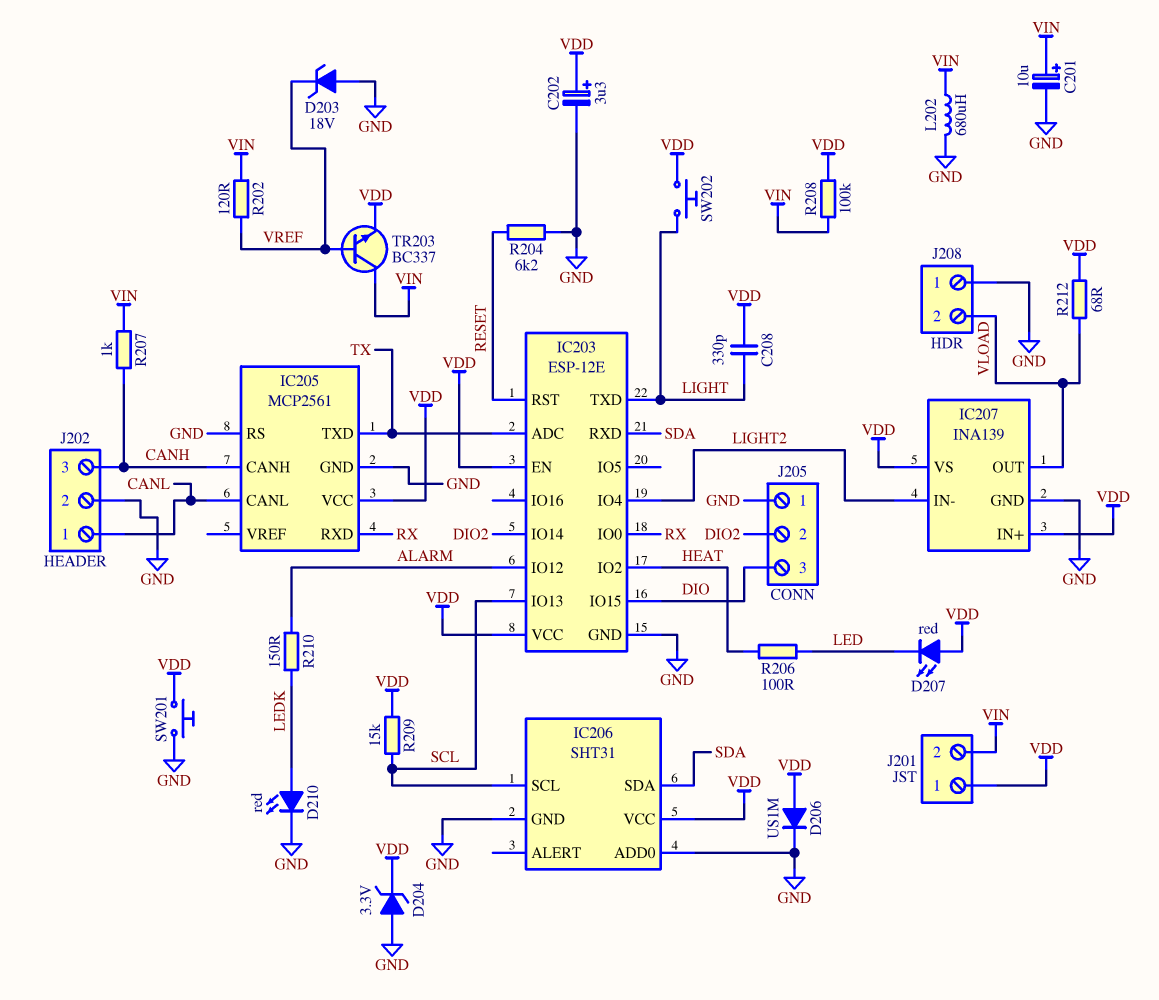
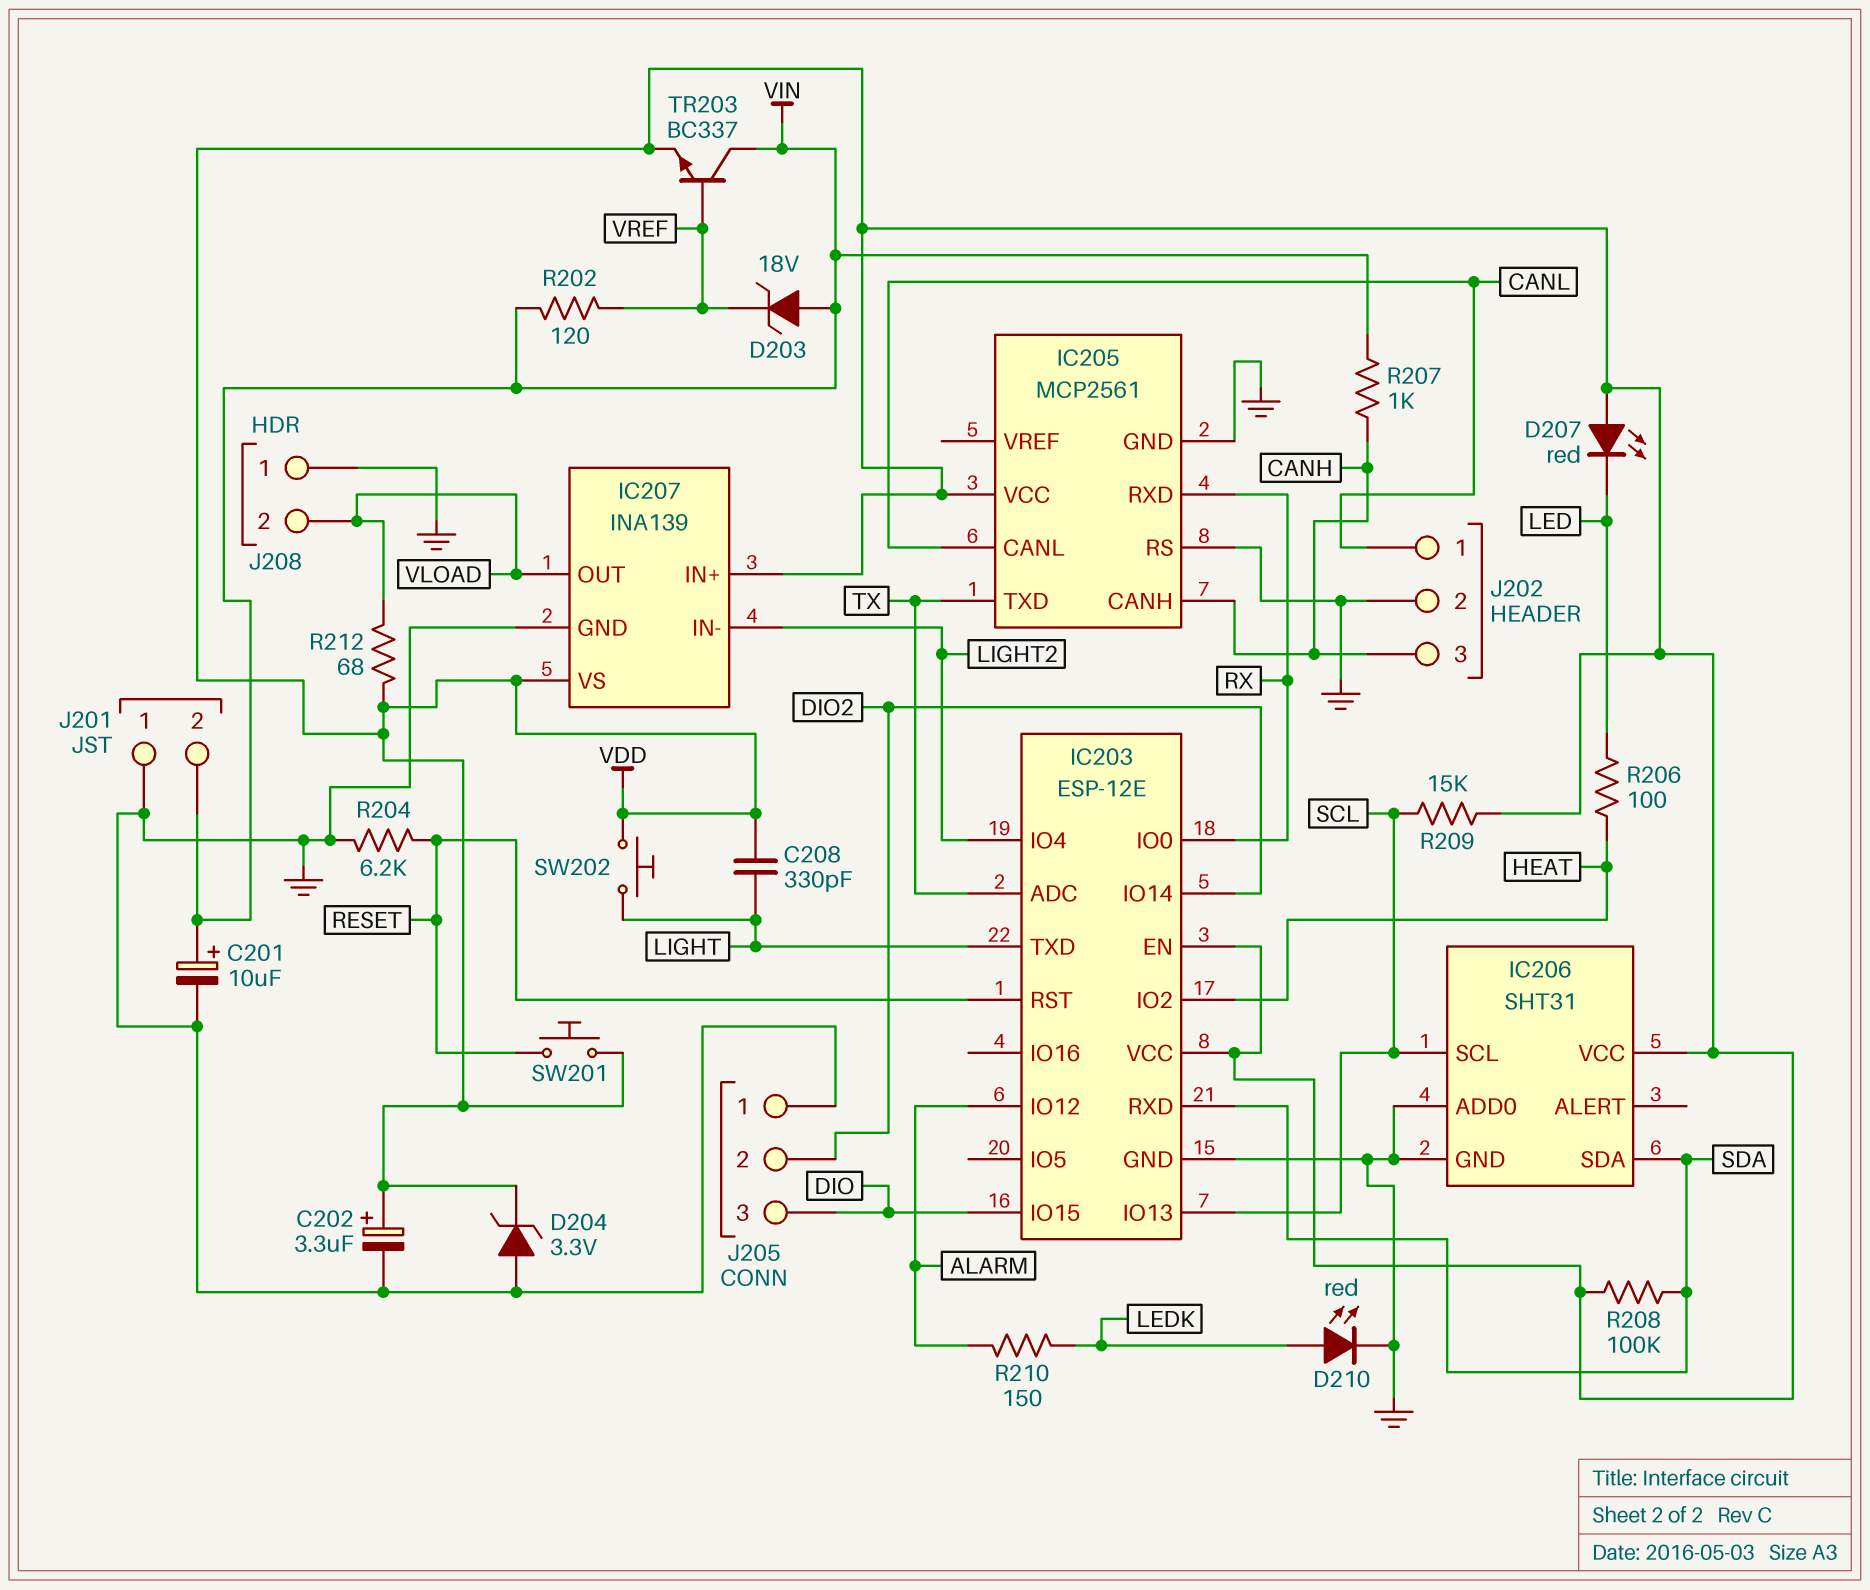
D203: zener 18V (A GND, K VREF) -> zener 18V (A VIN, K VREF)
D206: diode US1M (A VDD, K GND) -> none
J201 pin 1: VDD -> GND
L202: 680uH (GND, VIN) -> none
R208: 100k (VDD, VIN) -> 100k (SDA, VDD)
SW201: button (GND, VDD) -> button (RESET, VDD)

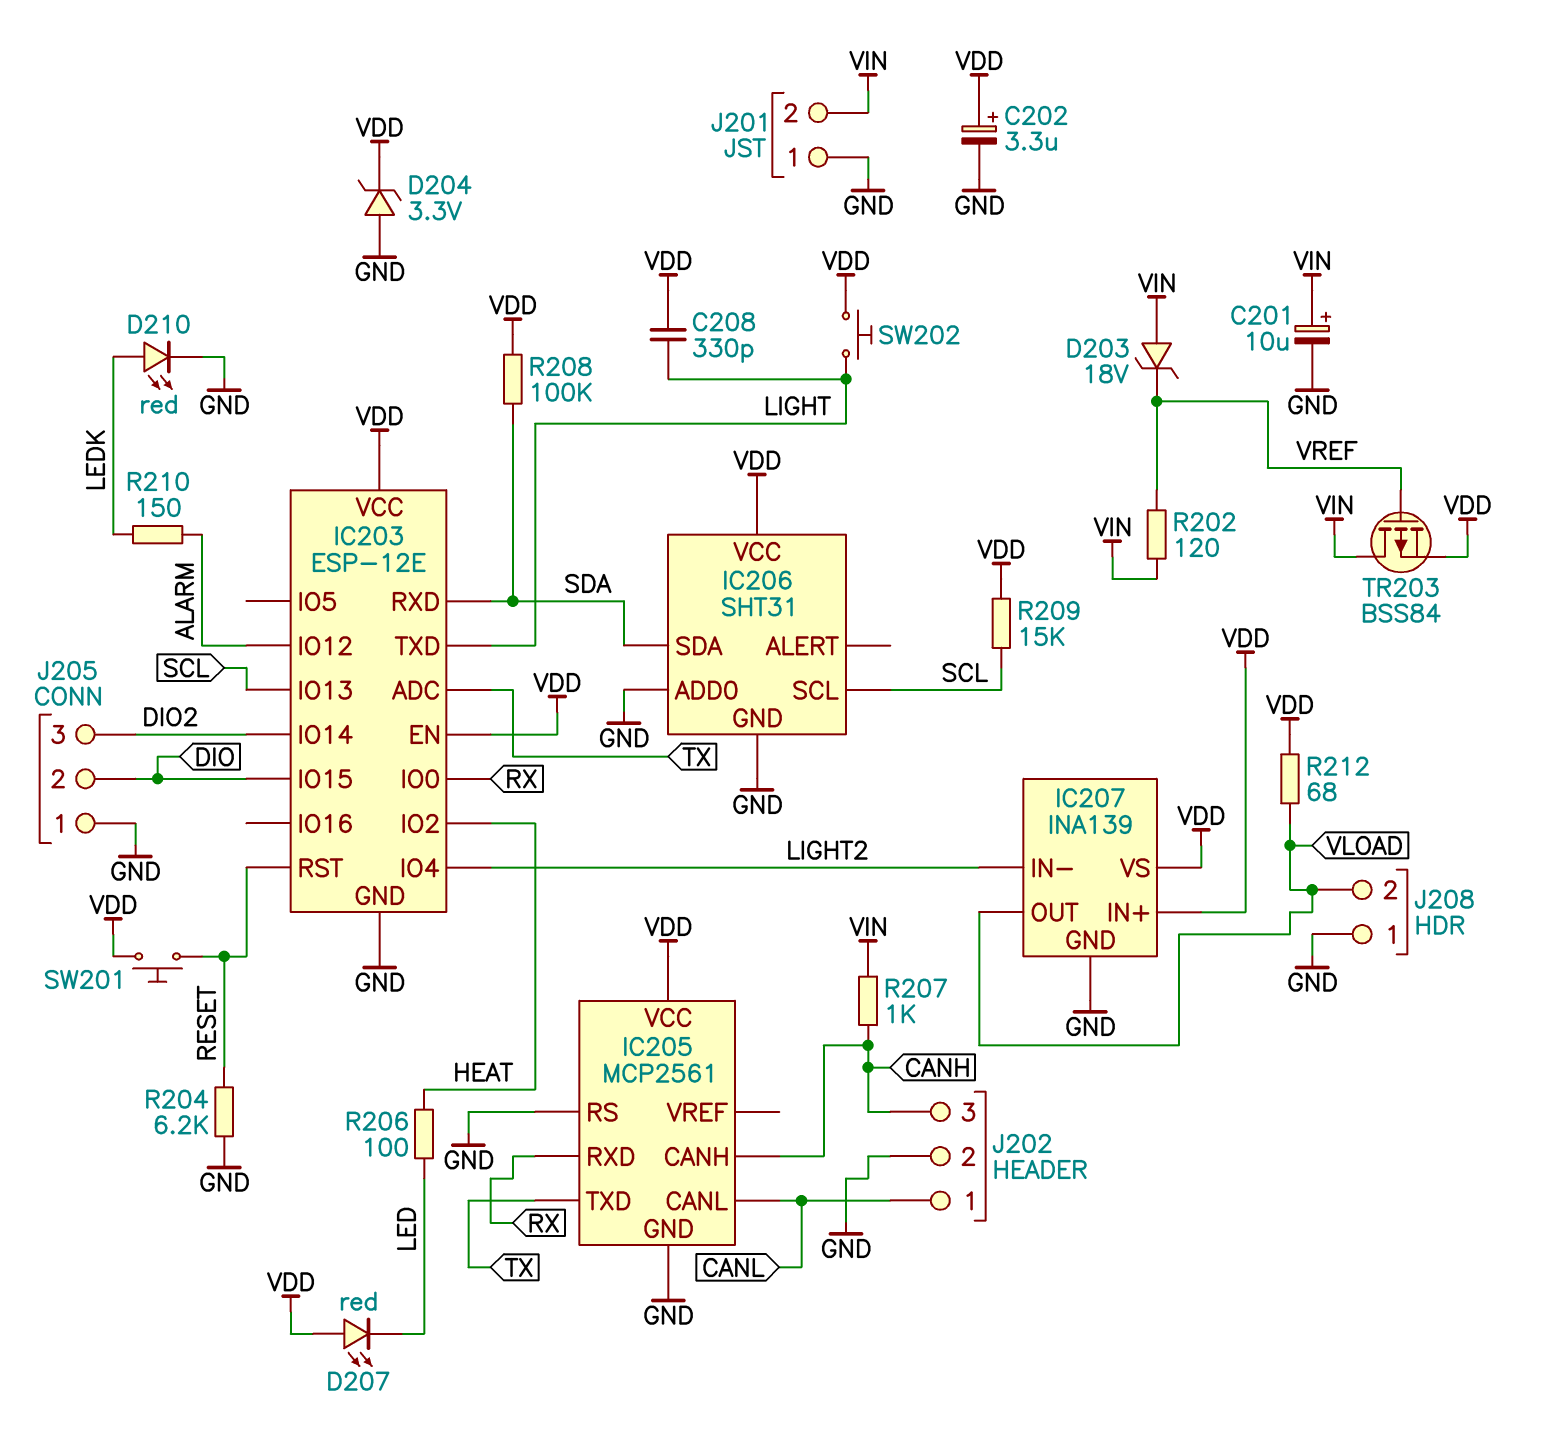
J205 pin 2: DIO2 -> DIO
J205 pin 3: DIO -> DIO2
TR203: NPN BC337 (B VREF, C VIN, E VDD) -> PMOS BSS84 (G VREF, D VIN, S VDD)

